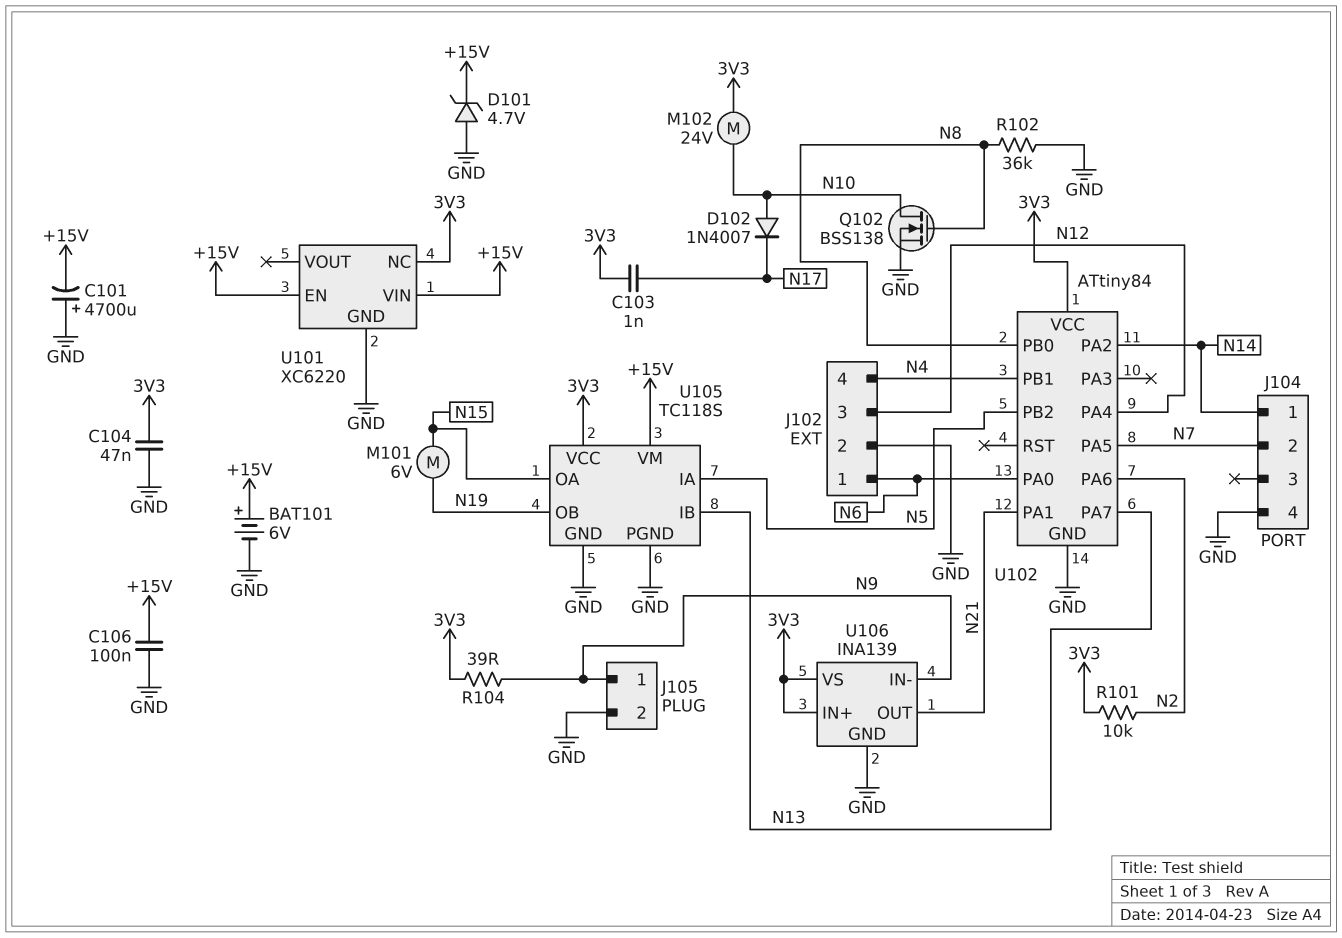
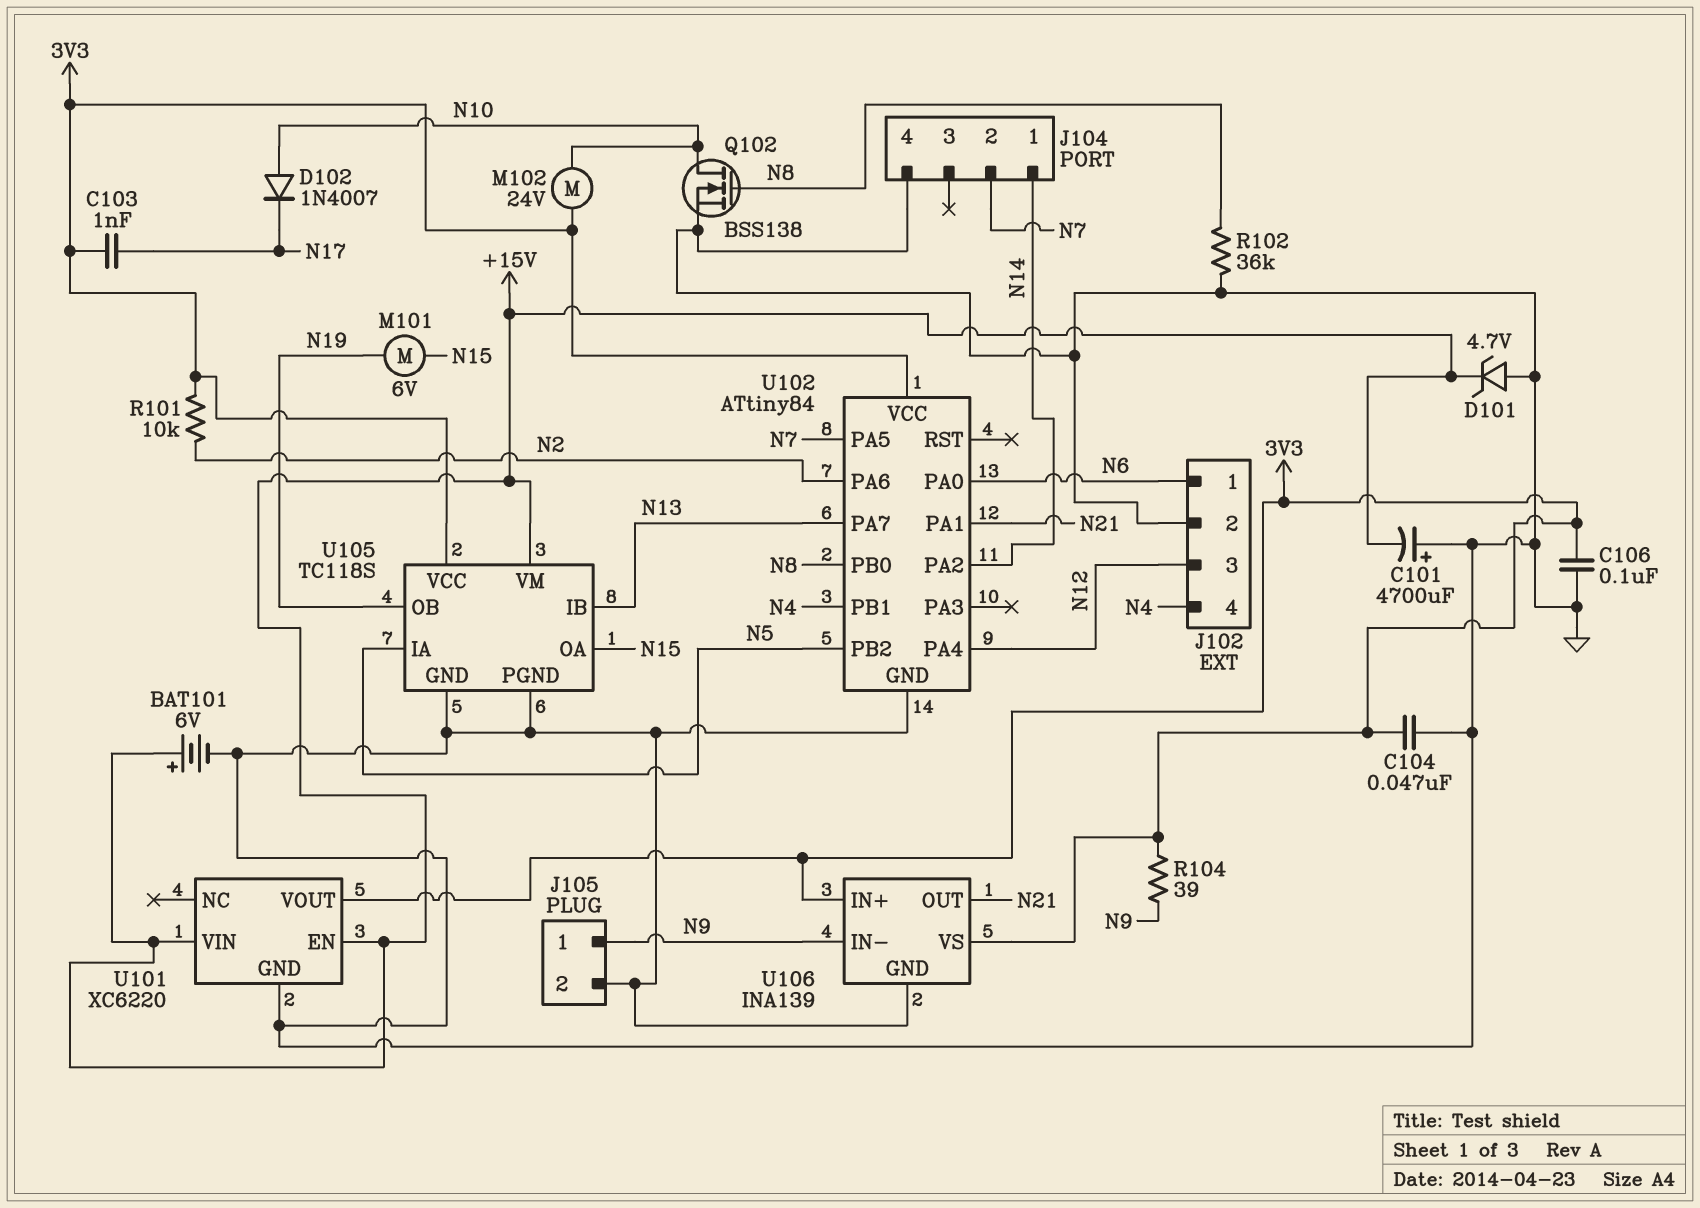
C106: 100nF (+15V, GND) -> 100nF (3V3, GND)
U101 pin NC: 3V3 -> none
U101 pin VOUT: none -> 3V3

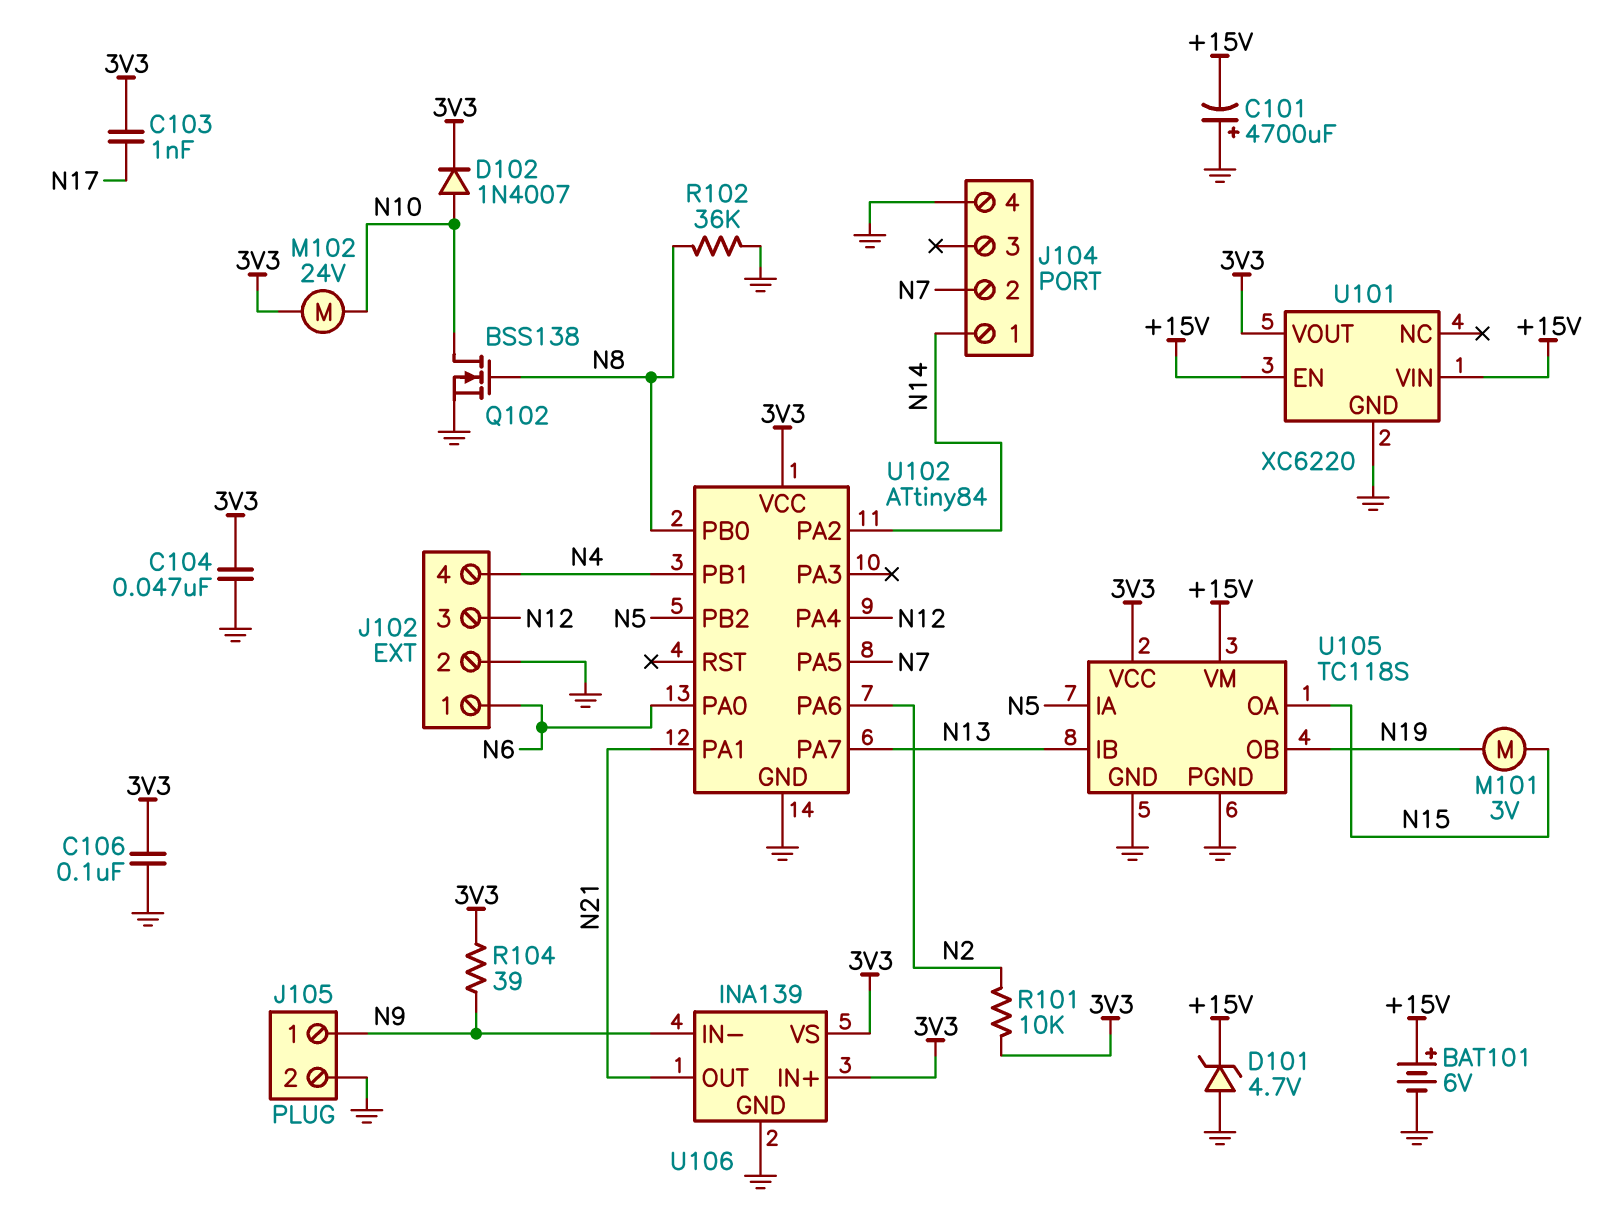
D102: diode 1N4007 (A N10, K N17) -> diode 1N4007 (A N10, K 3V3)
M101: motor 6V (N15, N19) -> motor 3V (N15, N19)

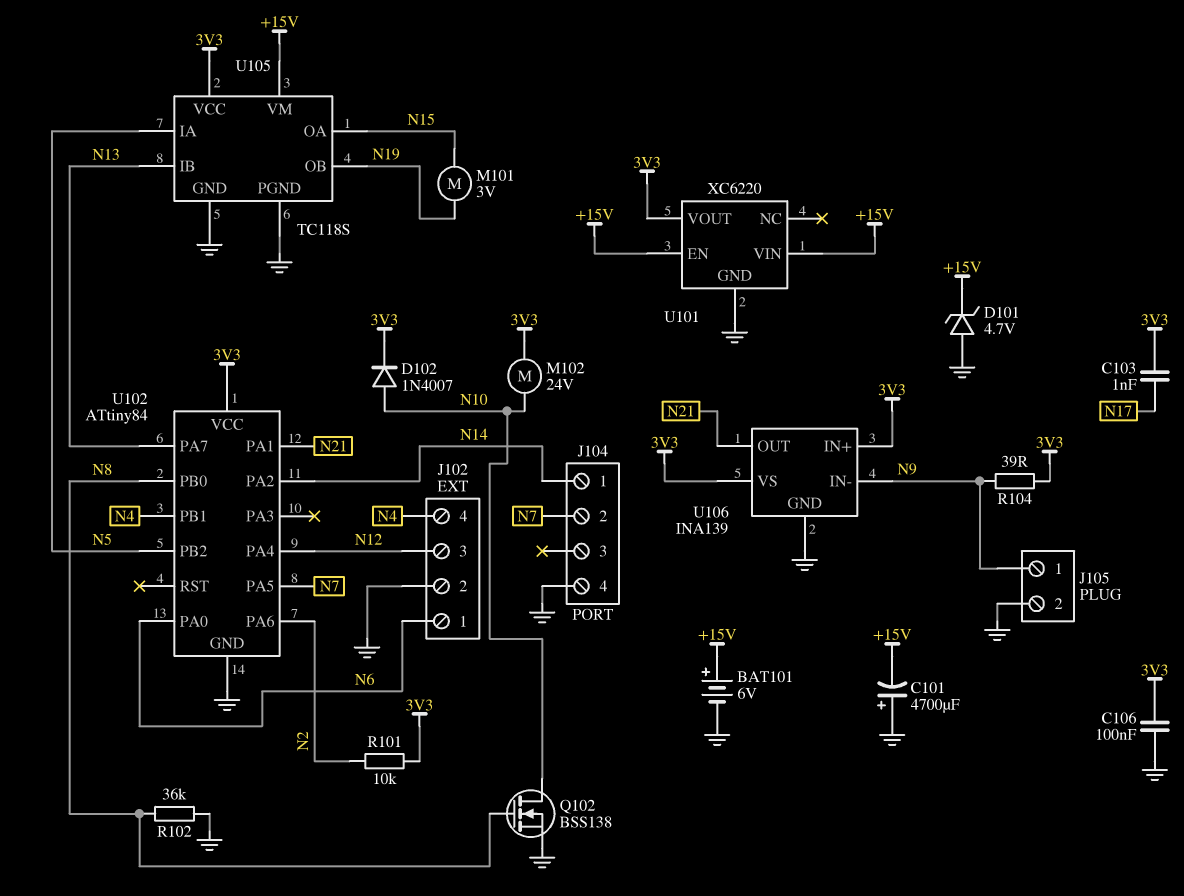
C104: 47nF (3V3, GND) -> none

